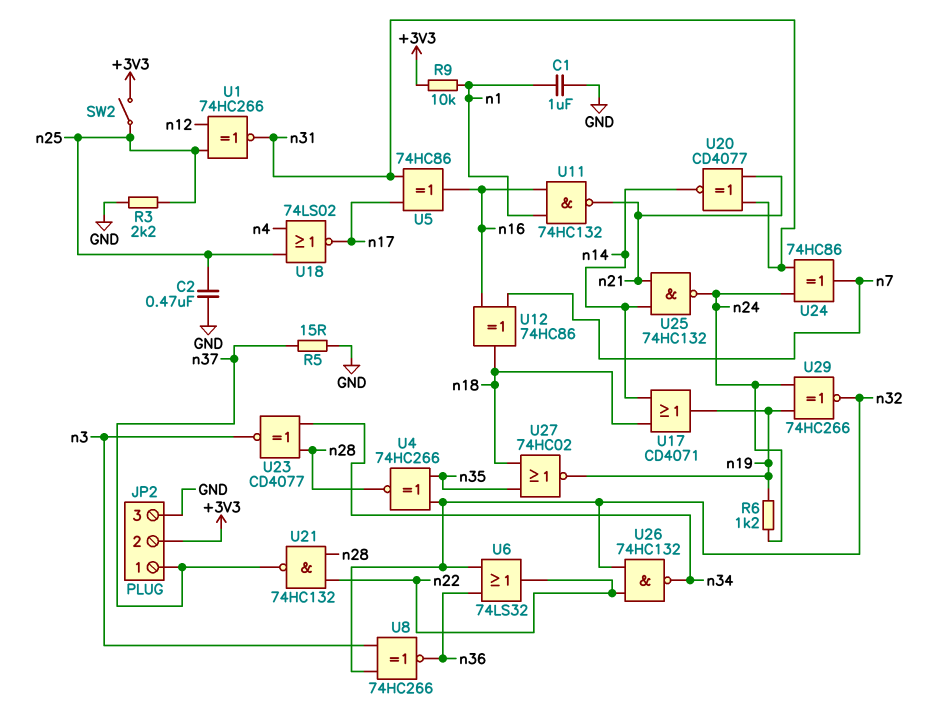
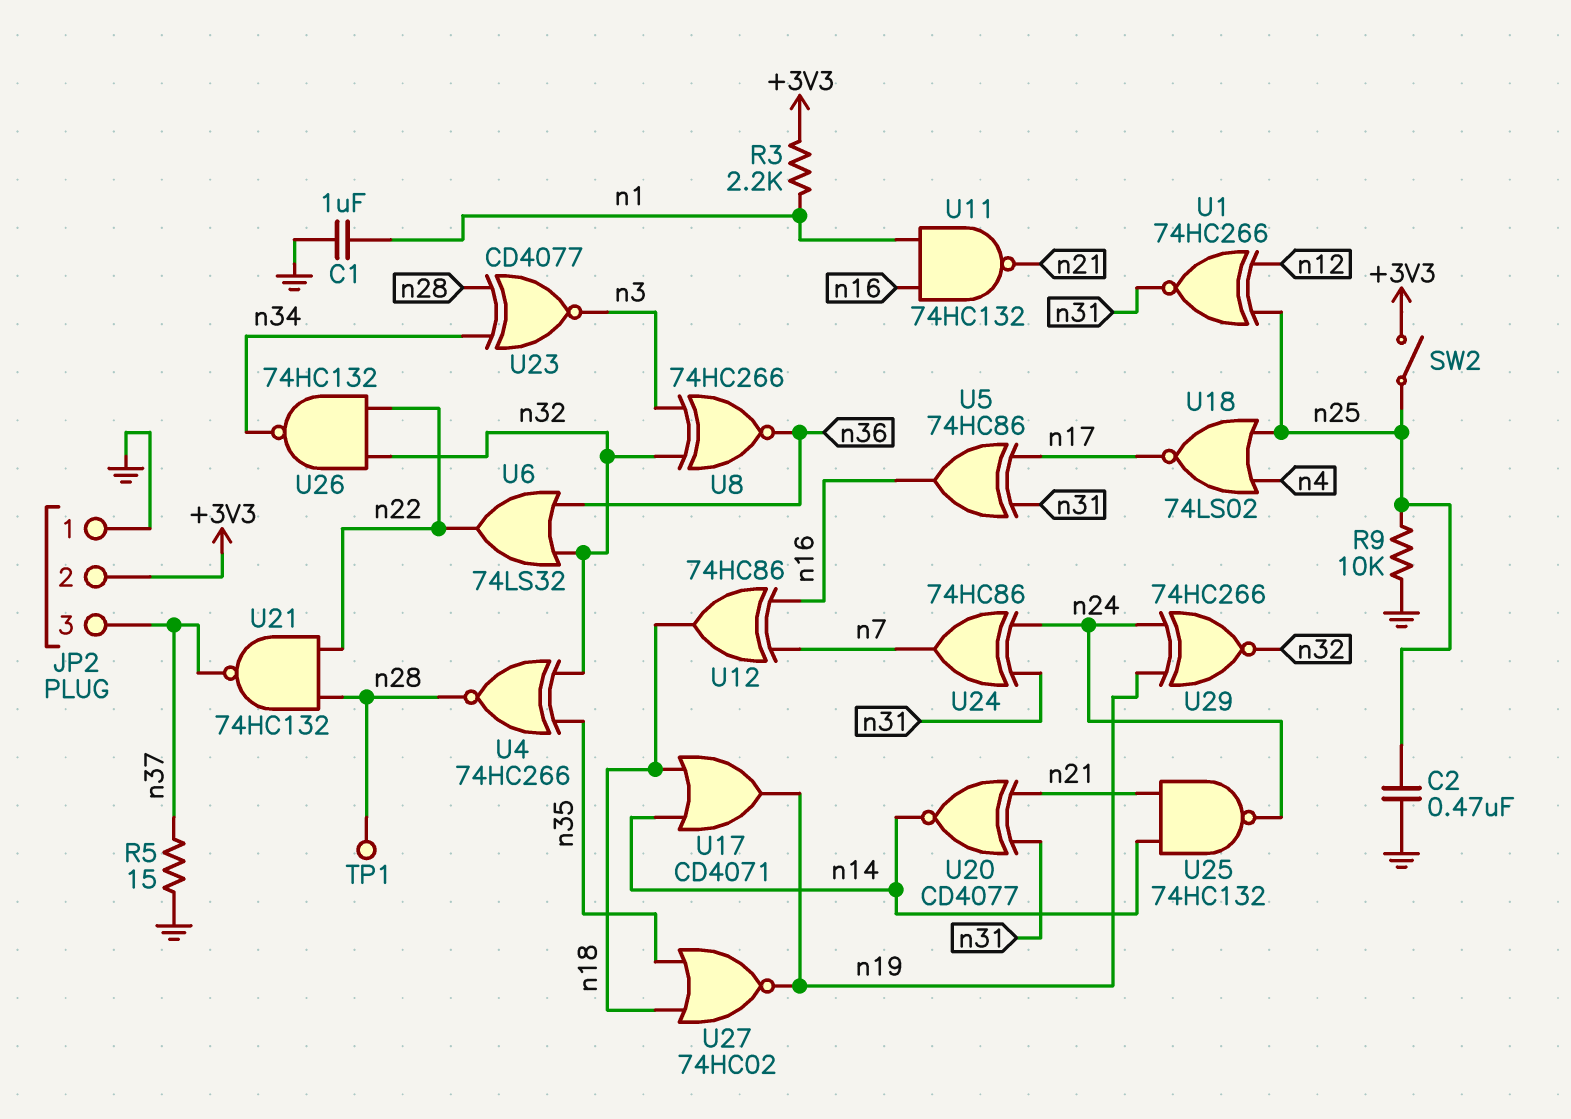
JP2 pin 1: n37 -> GND
JP2 pin 3: GND -> n37
R3: 2.2k (GND, n25) -> 2.2k (+3V3, n1)
R6: 1.2k (n19, n24) -> none
R9: 10k (+3V3, n1) -> 10k (GND, n25)
TP1: none -> test point (n28)

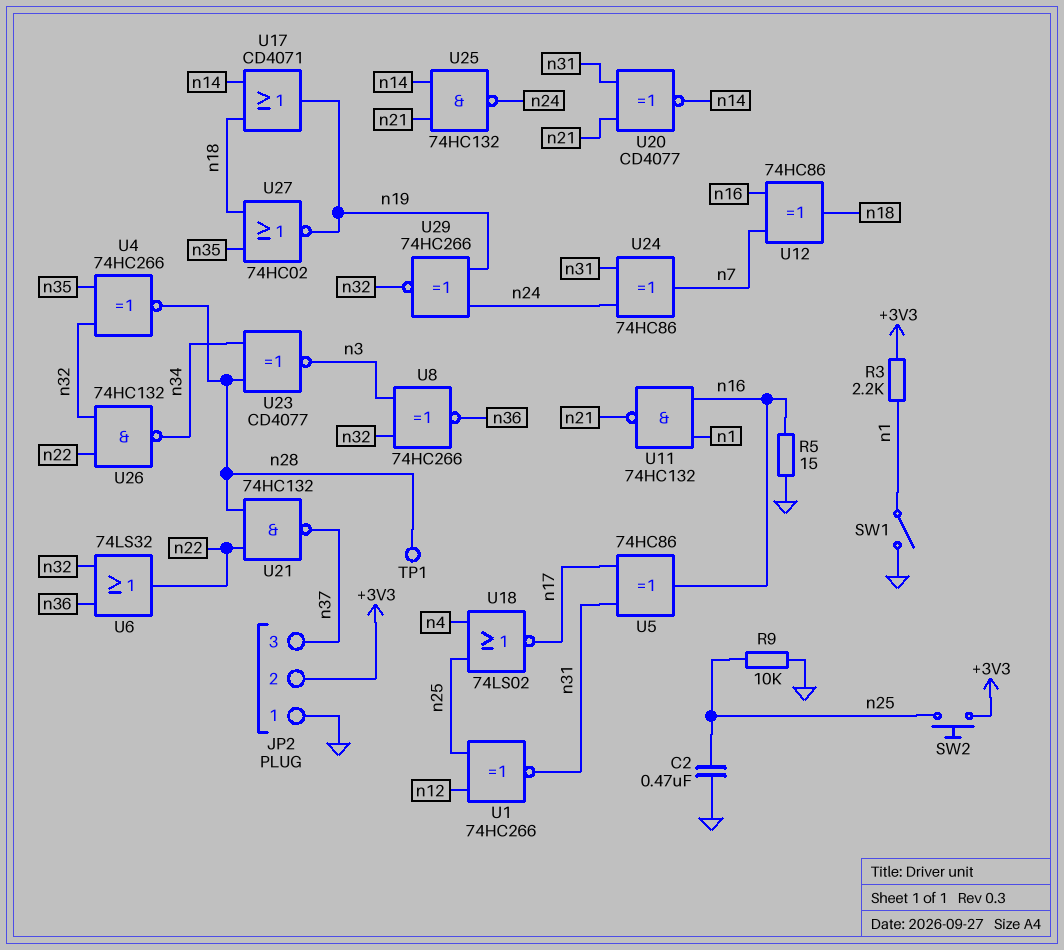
C1: 1uF (GND, n1) -> none
R5: 15 (GND, n37) -> 15 (GND, n16)
SW1: none -> switch (GND, n1)
SW2: switch (+3V3, n25) -> button (+3V3, n25)

